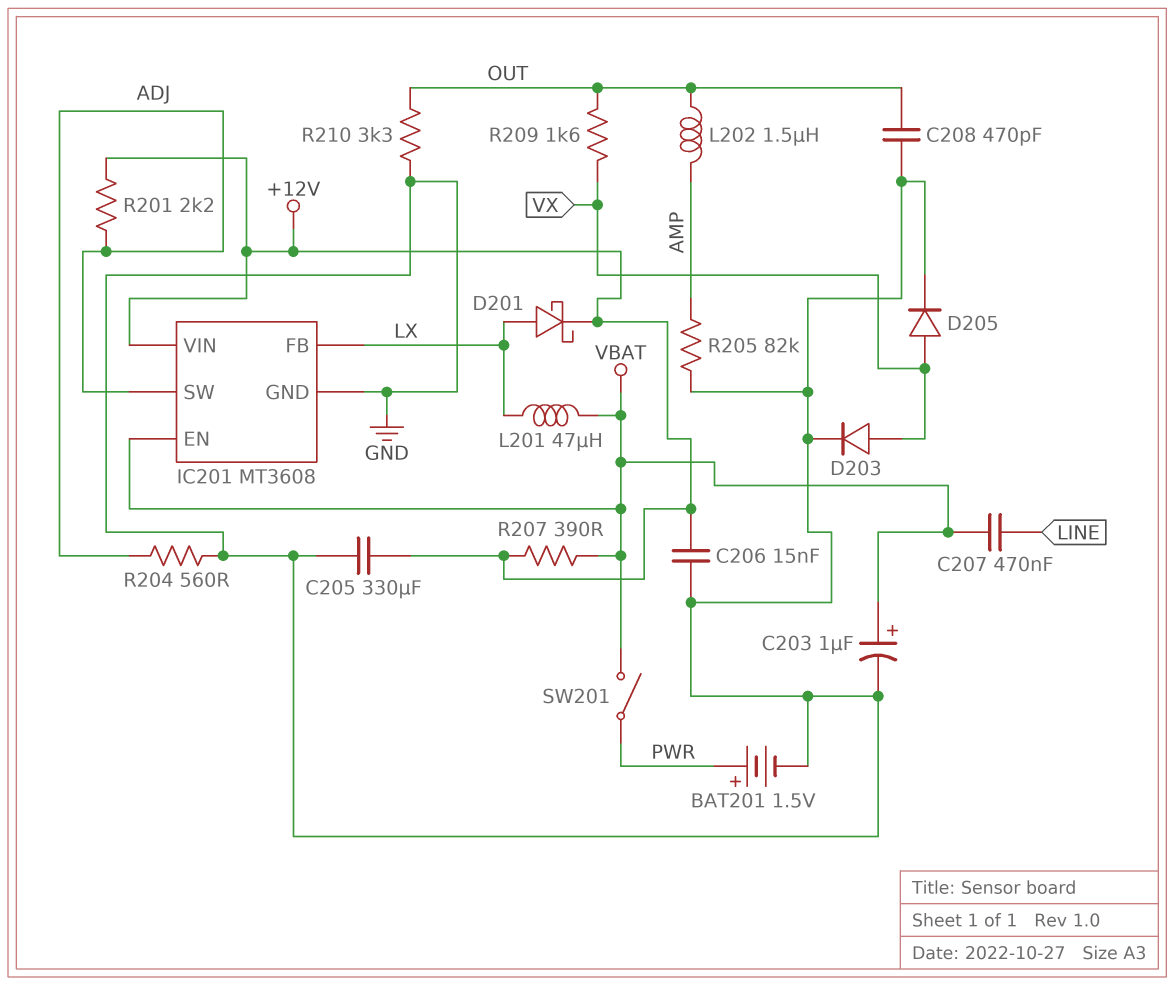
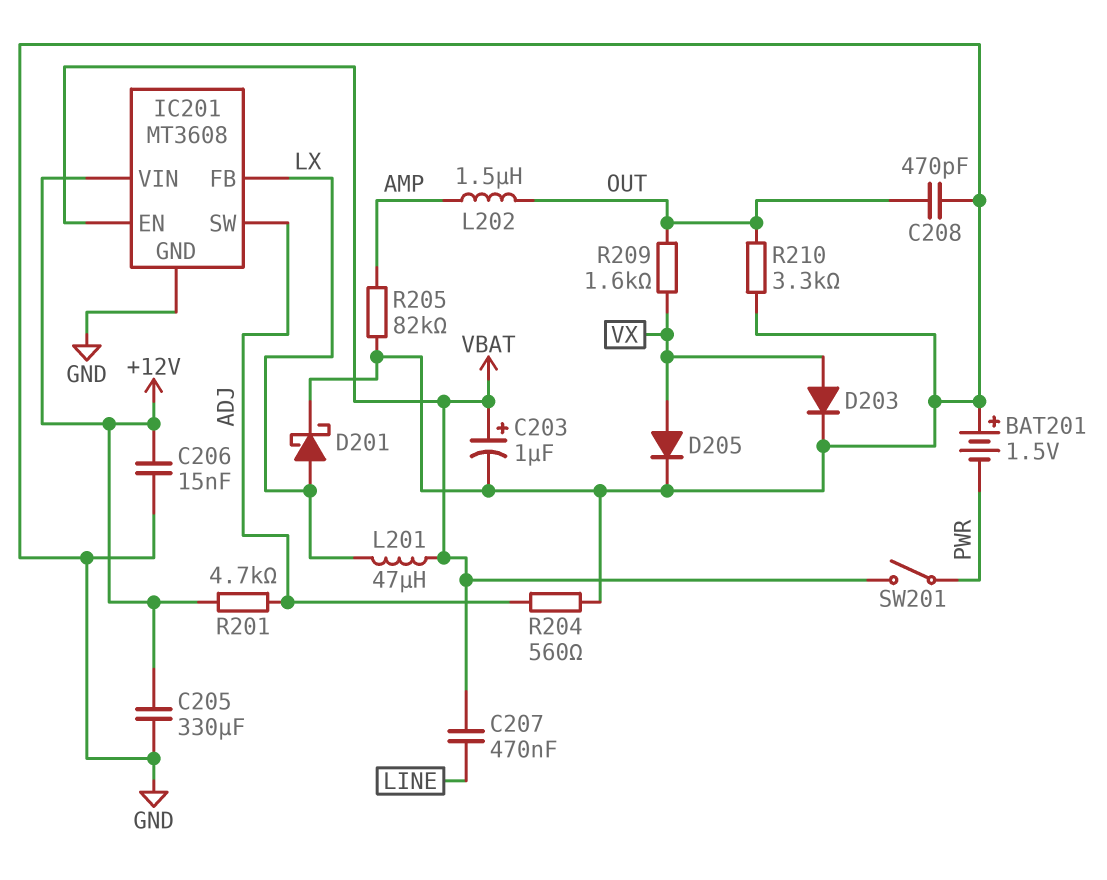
BAT201: 1.5V (plus PWR, minus GND) -> 1.5V (plus GND, minus PWR)
D201: schottky (A LX, K +12V) -> schottky (A LX, K GND)
R201: 2.2k (+12V, ADJ) -> 4.7k (+12V, ADJ)
R207: 390 (+12V, VBAT) -> none

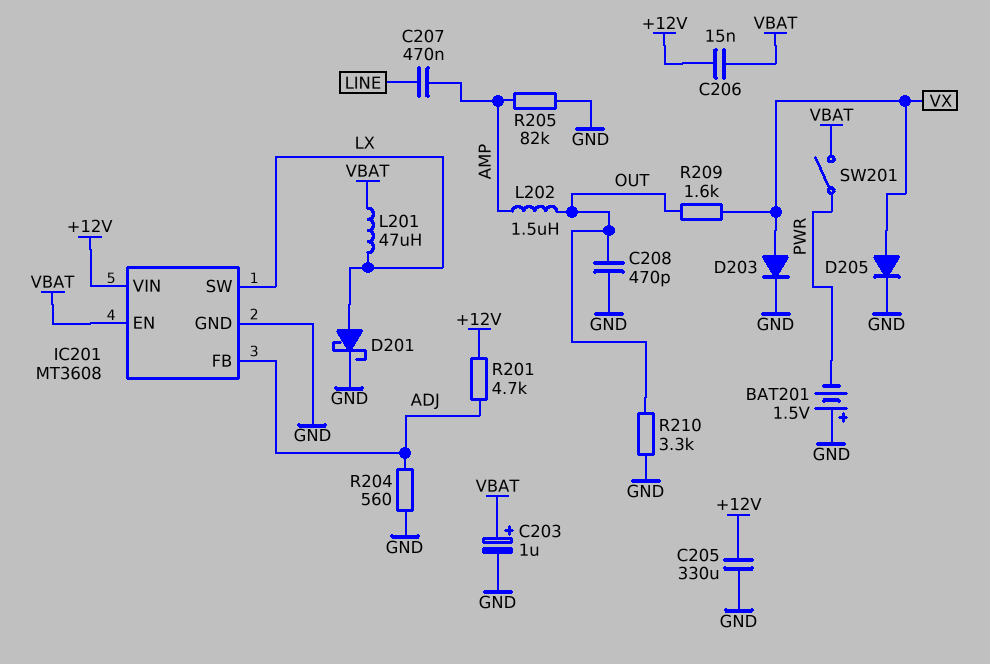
C206: 15nF (+12V, GND) -> 15nF (+12V, VBAT)
C207: 470nF (LINE, VBAT) -> 470nF (AMP, LINE)
IC201 pin FB: LX -> ADJ
IC201 pin SW: ADJ -> LX

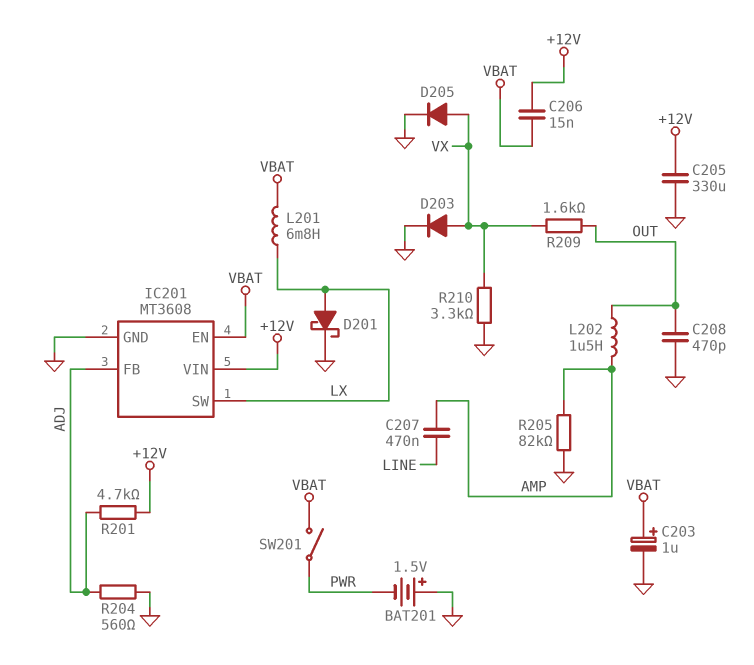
L201: 47uH (LX, VBAT) -> 6.8mH (LX, VBAT)
R210: 3.3k (GND, OUT) -> 3.3k (GND, VX)

